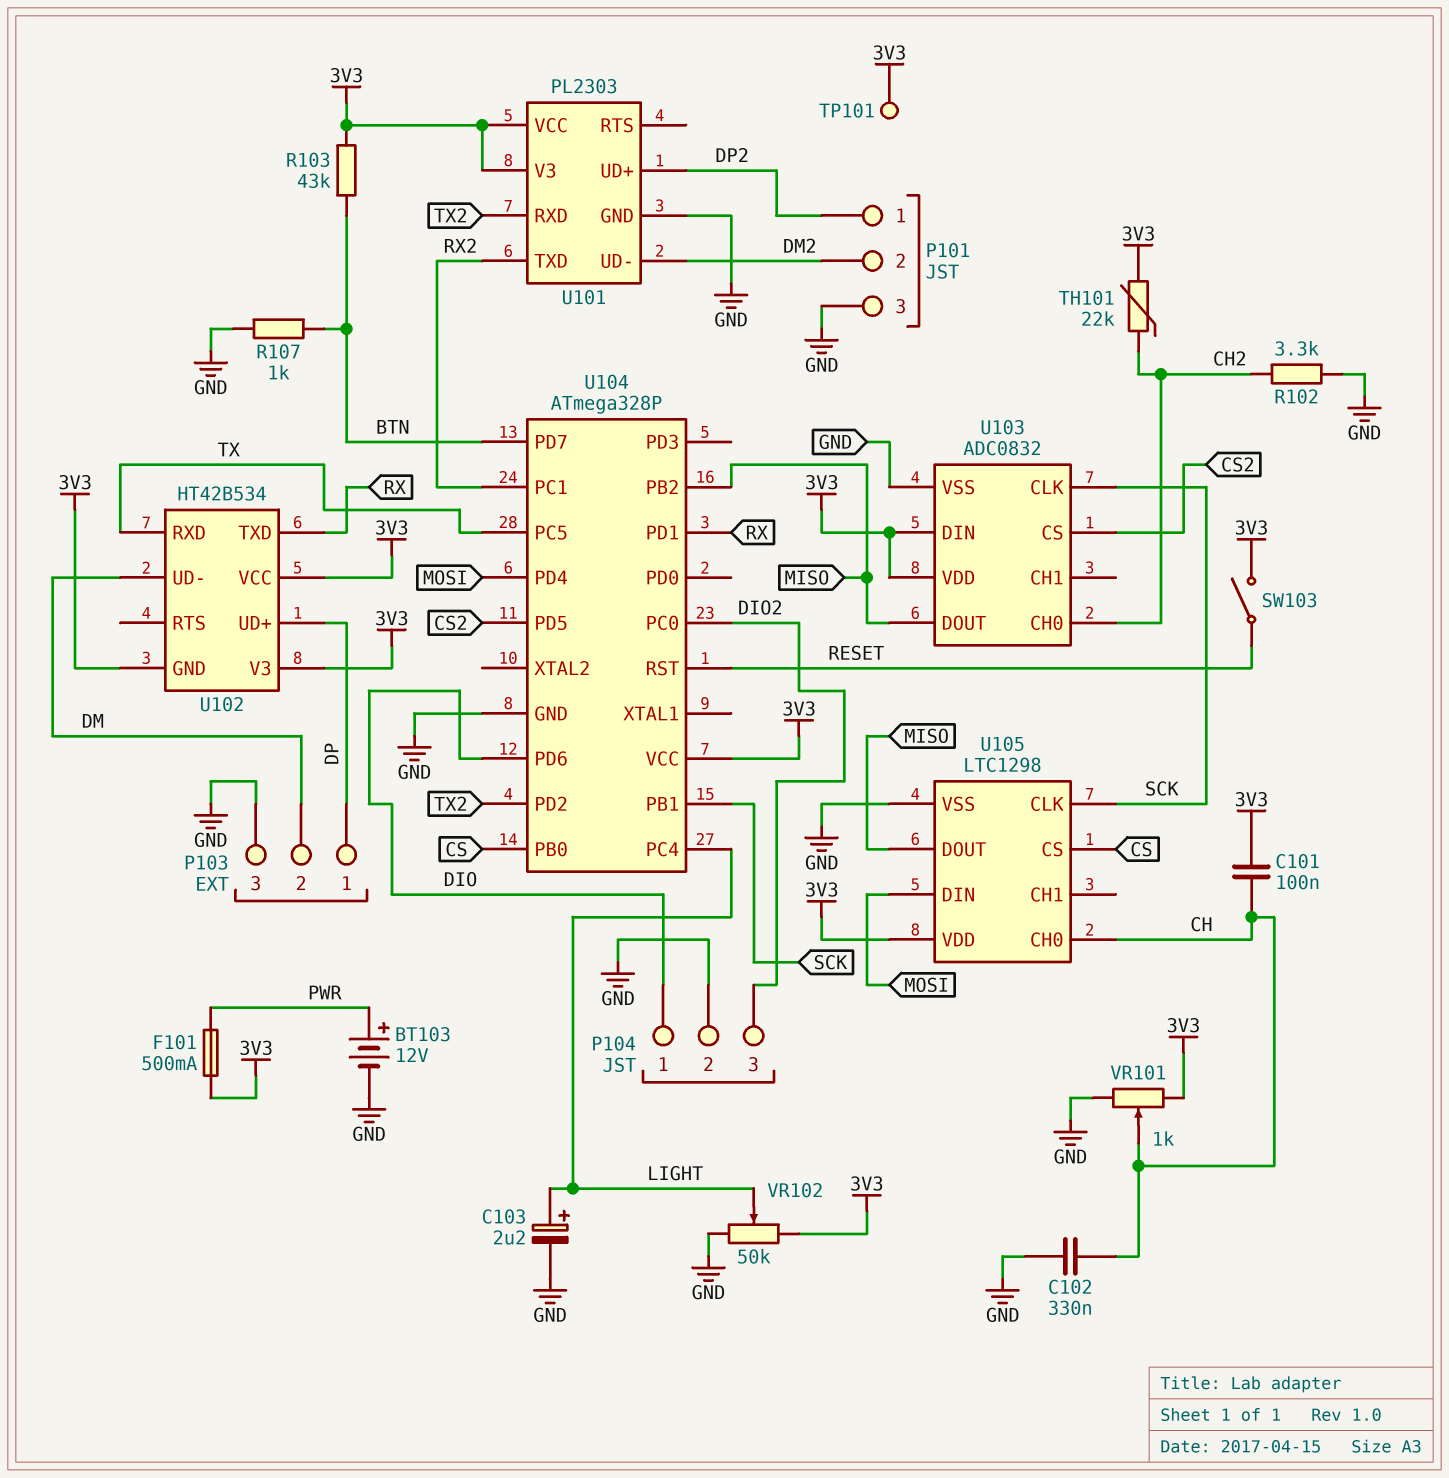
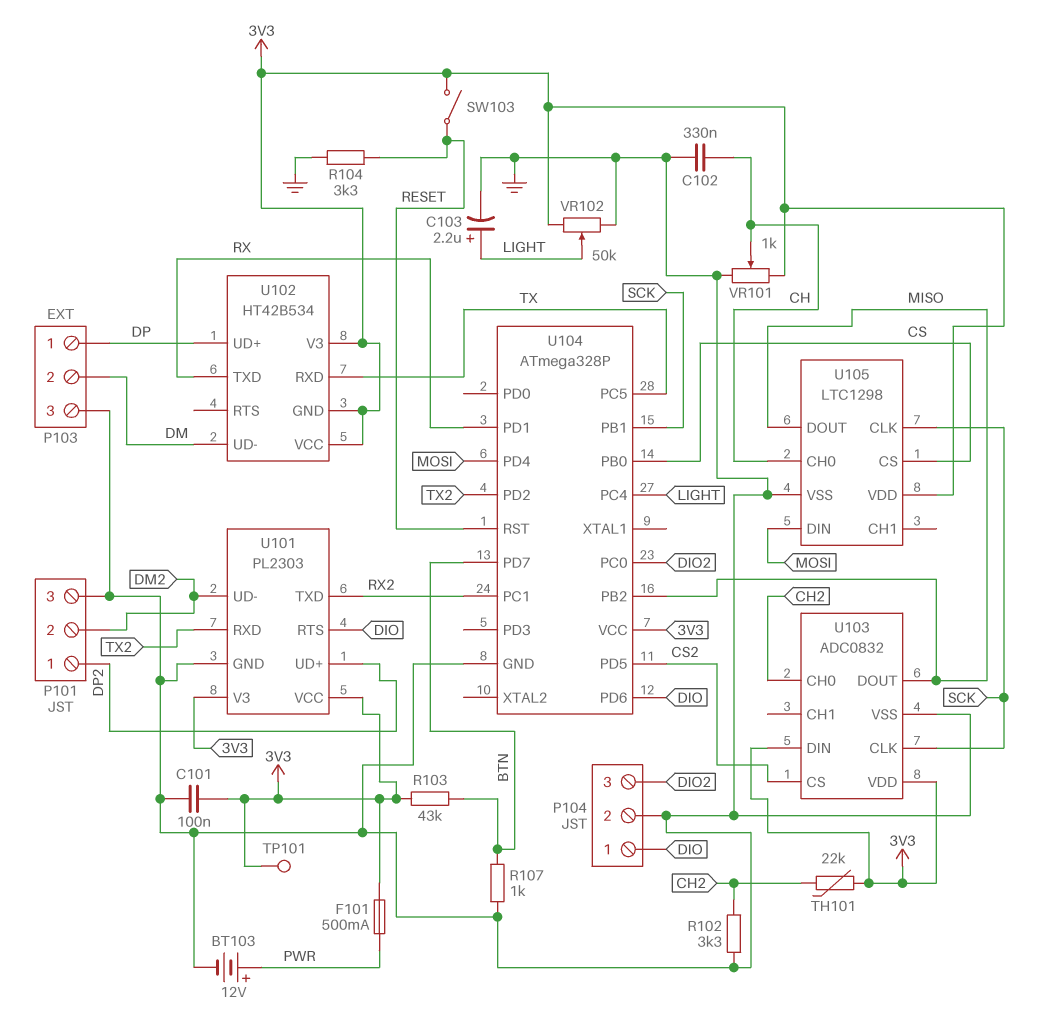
C101: 100nF (3V3, CH) -> 100nF (3V3, GND)
R104: none -> 3.3k (GND, RESET)
U101 pin RTS: none -> DIO

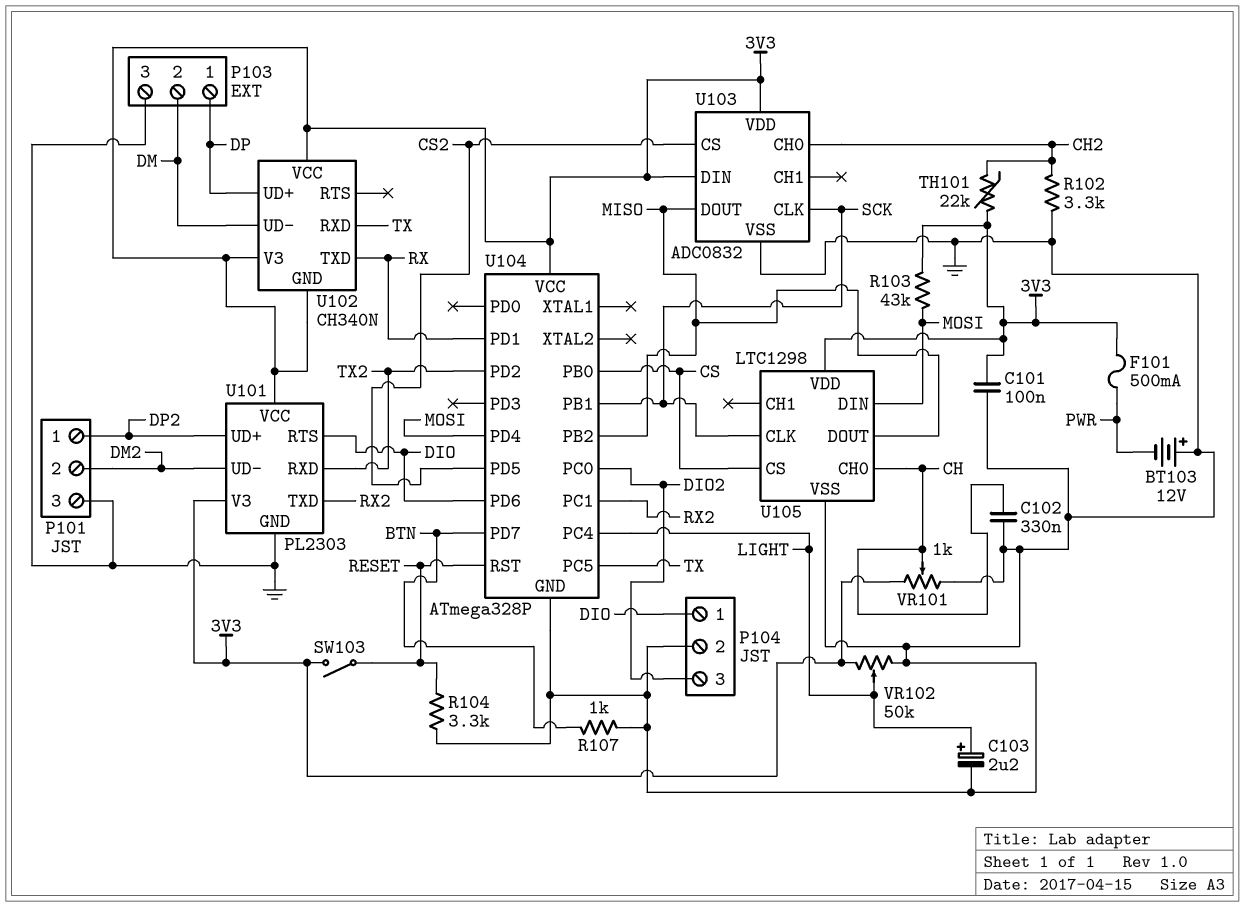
BT103: 12V (plus PWR, minus GND) -> 12V (plus GND, minus PWR)
R103: 43k (3V3, BTN) -> 43k (3V3, MOSI)
TP101: test point (3V3) -> none
U102: HT42B534 -> CH340N

